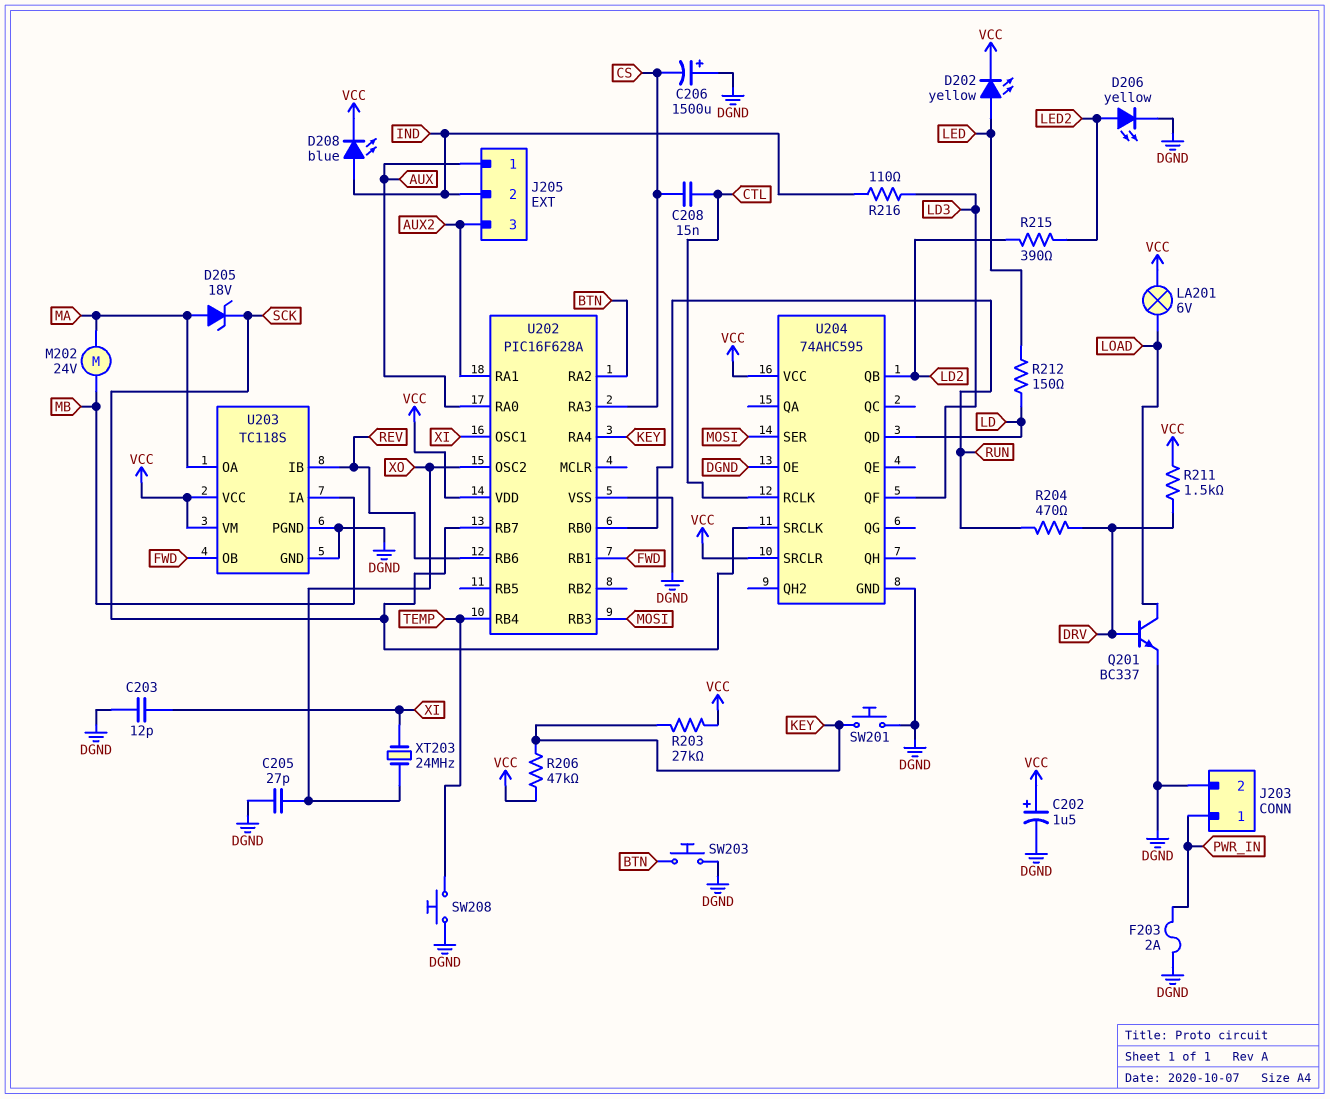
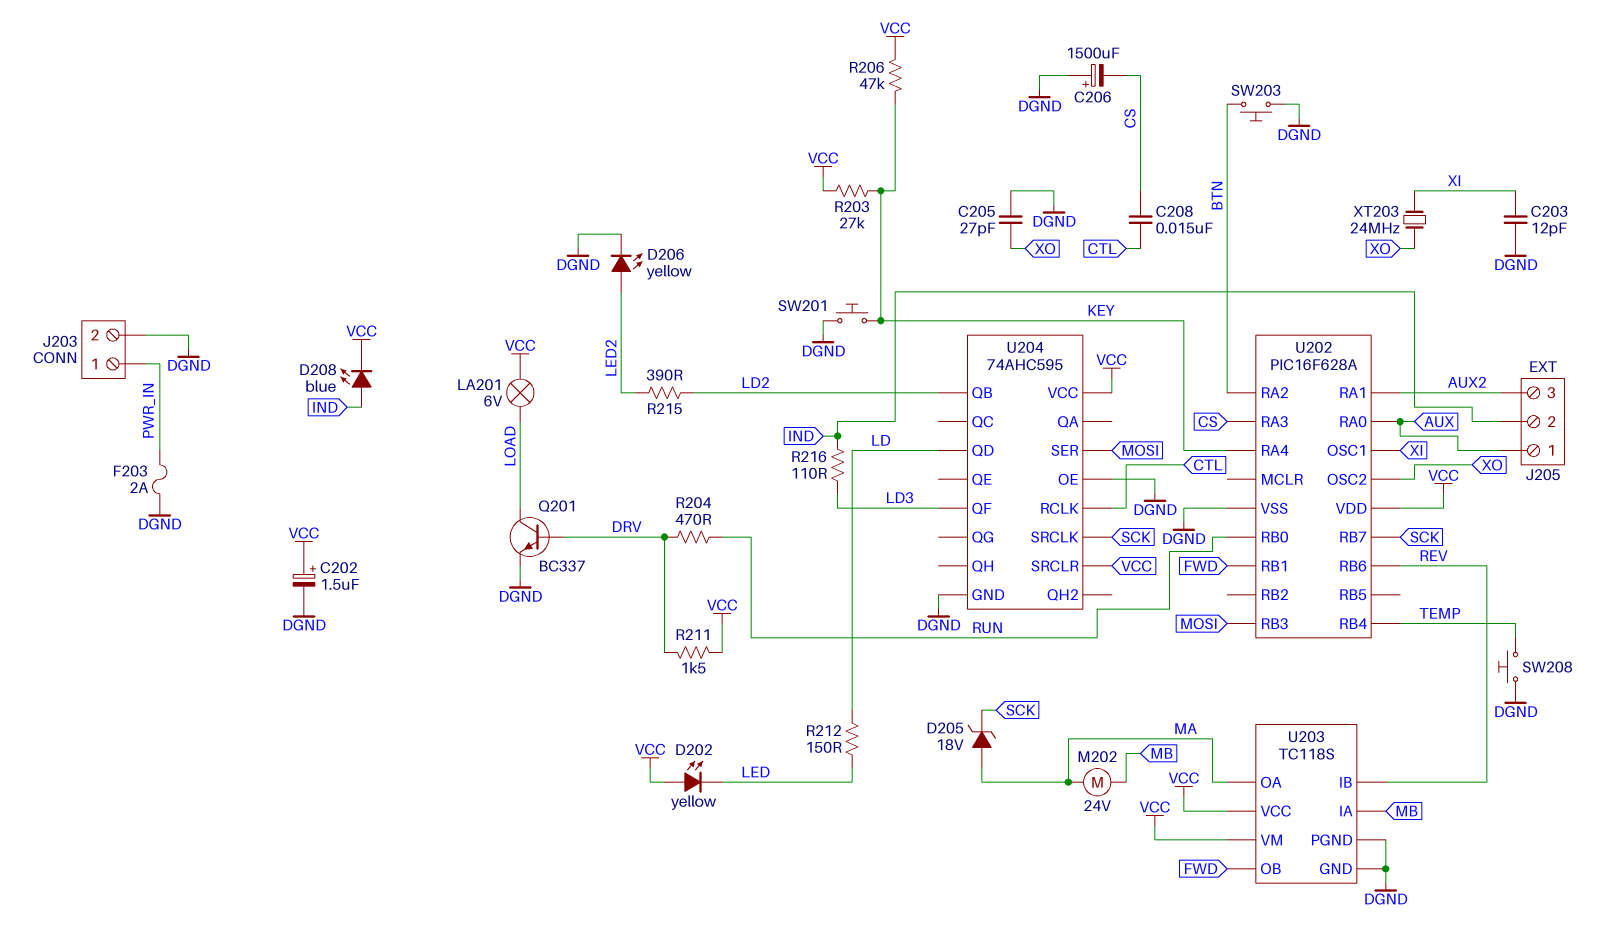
D202: LED yellow (A LED, K VCC) -> LED yellow (A VCC, K LED)

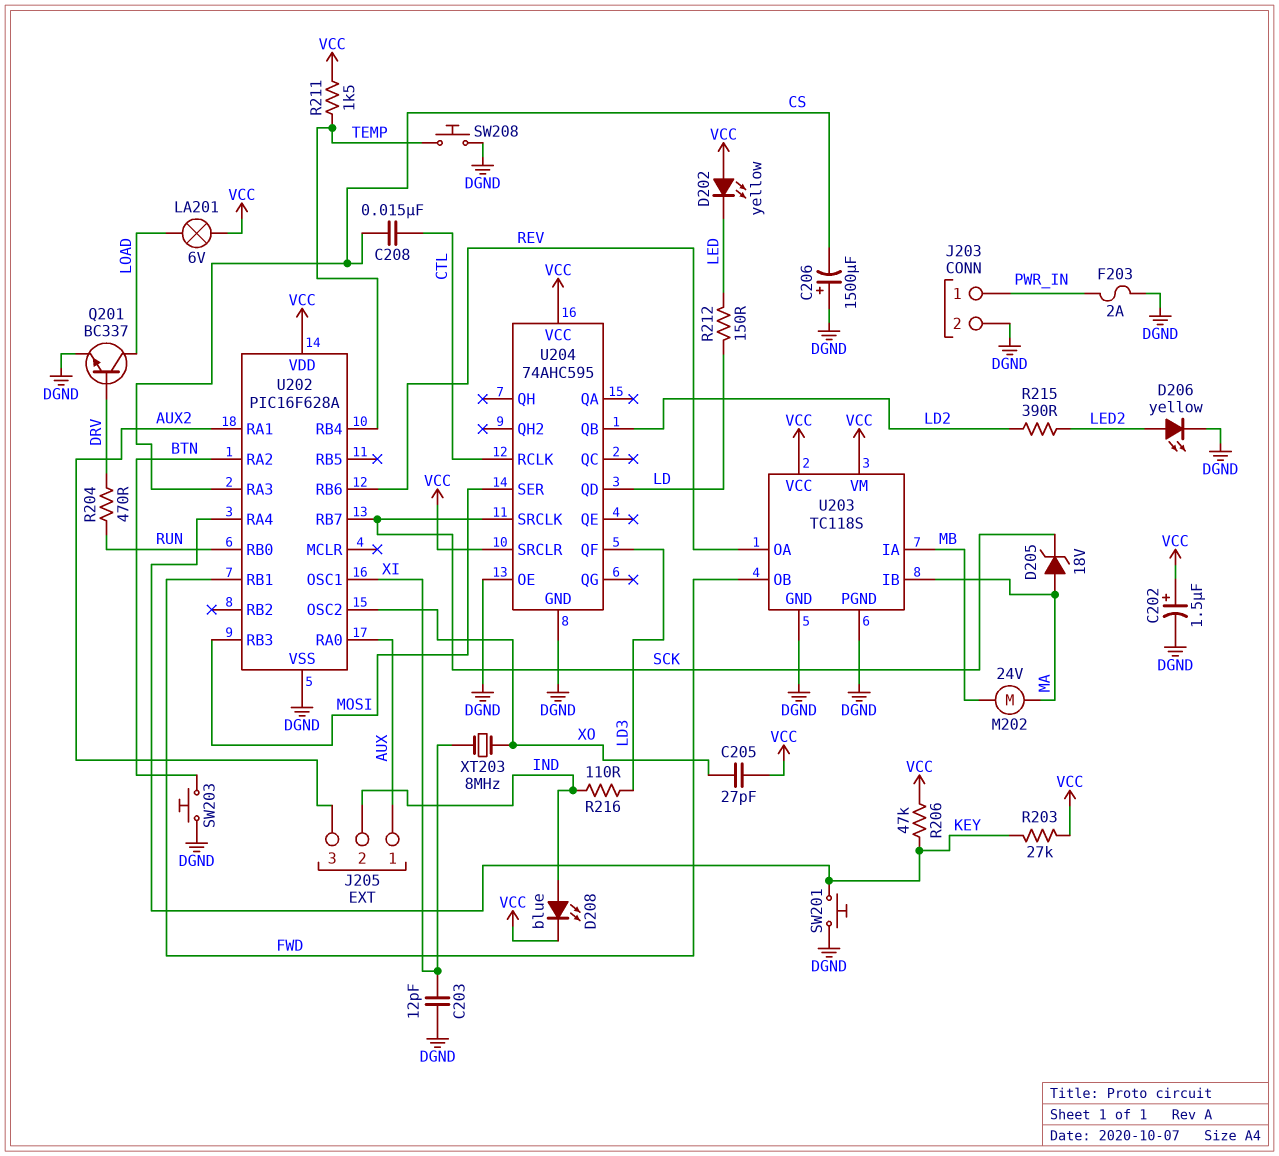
C205: 27pF (DGND, XO) -> 27pF (VCC, XO)
R211: 1.5k (DRV, VCC) -> 1.5k (TEMP, VCC)
U203 pin IB: REV -> MA
U203 pin OA: MA -> REV
XT203: 24MHz (XI, XO) -> 8MHz (XI, XO)

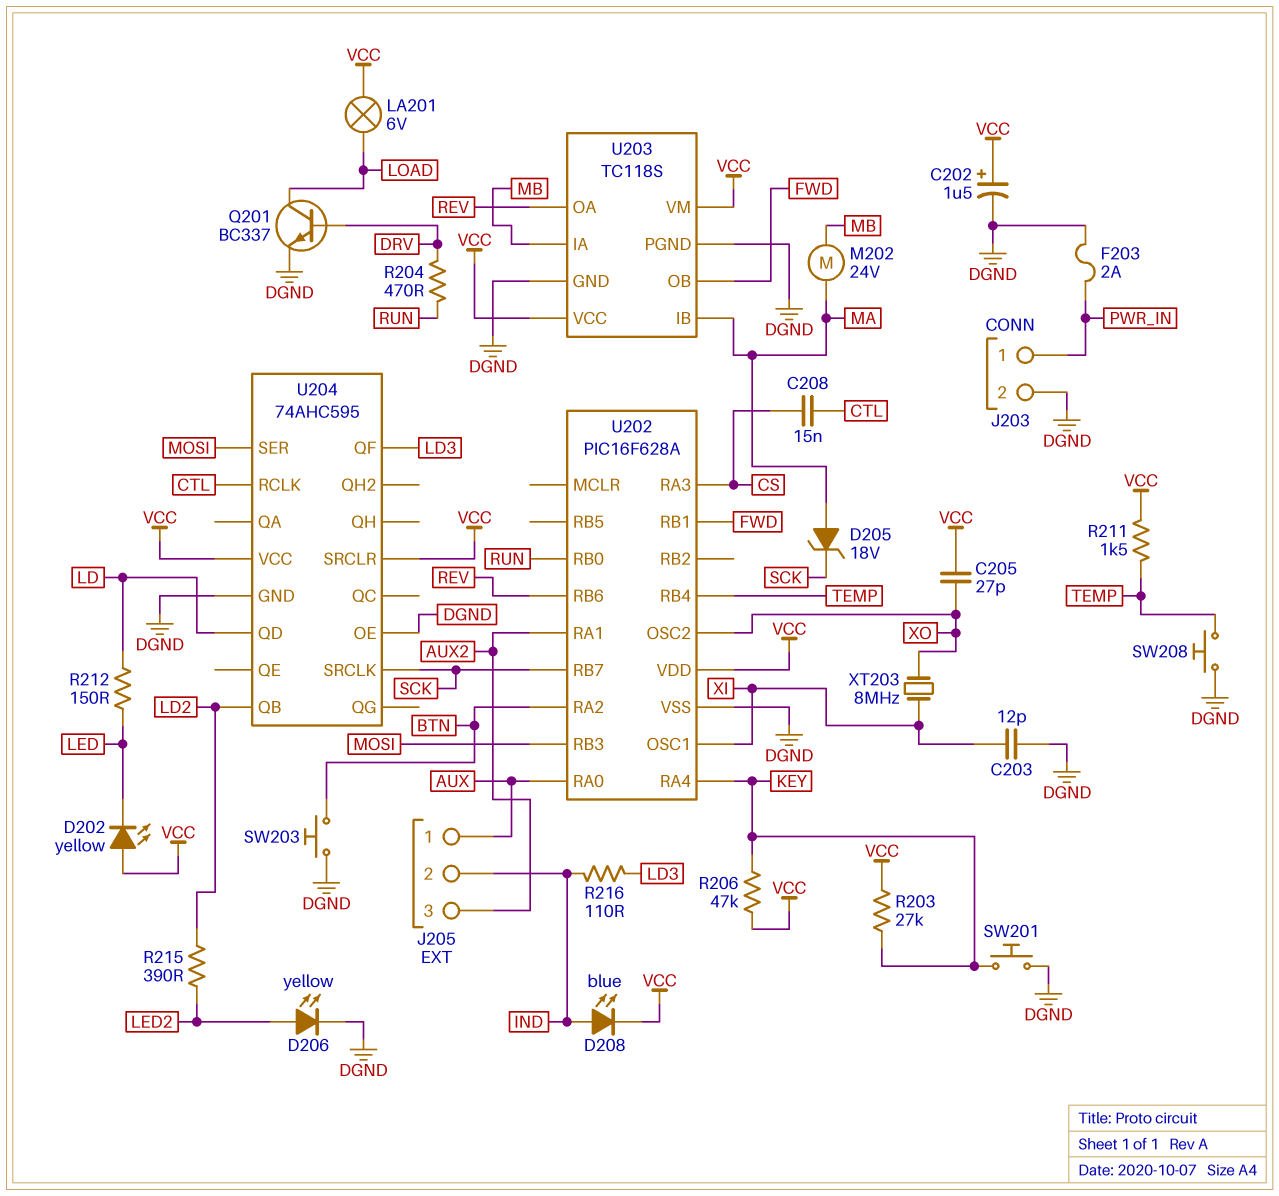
C206: 1500uF (plus DGND, minus CS) -> none

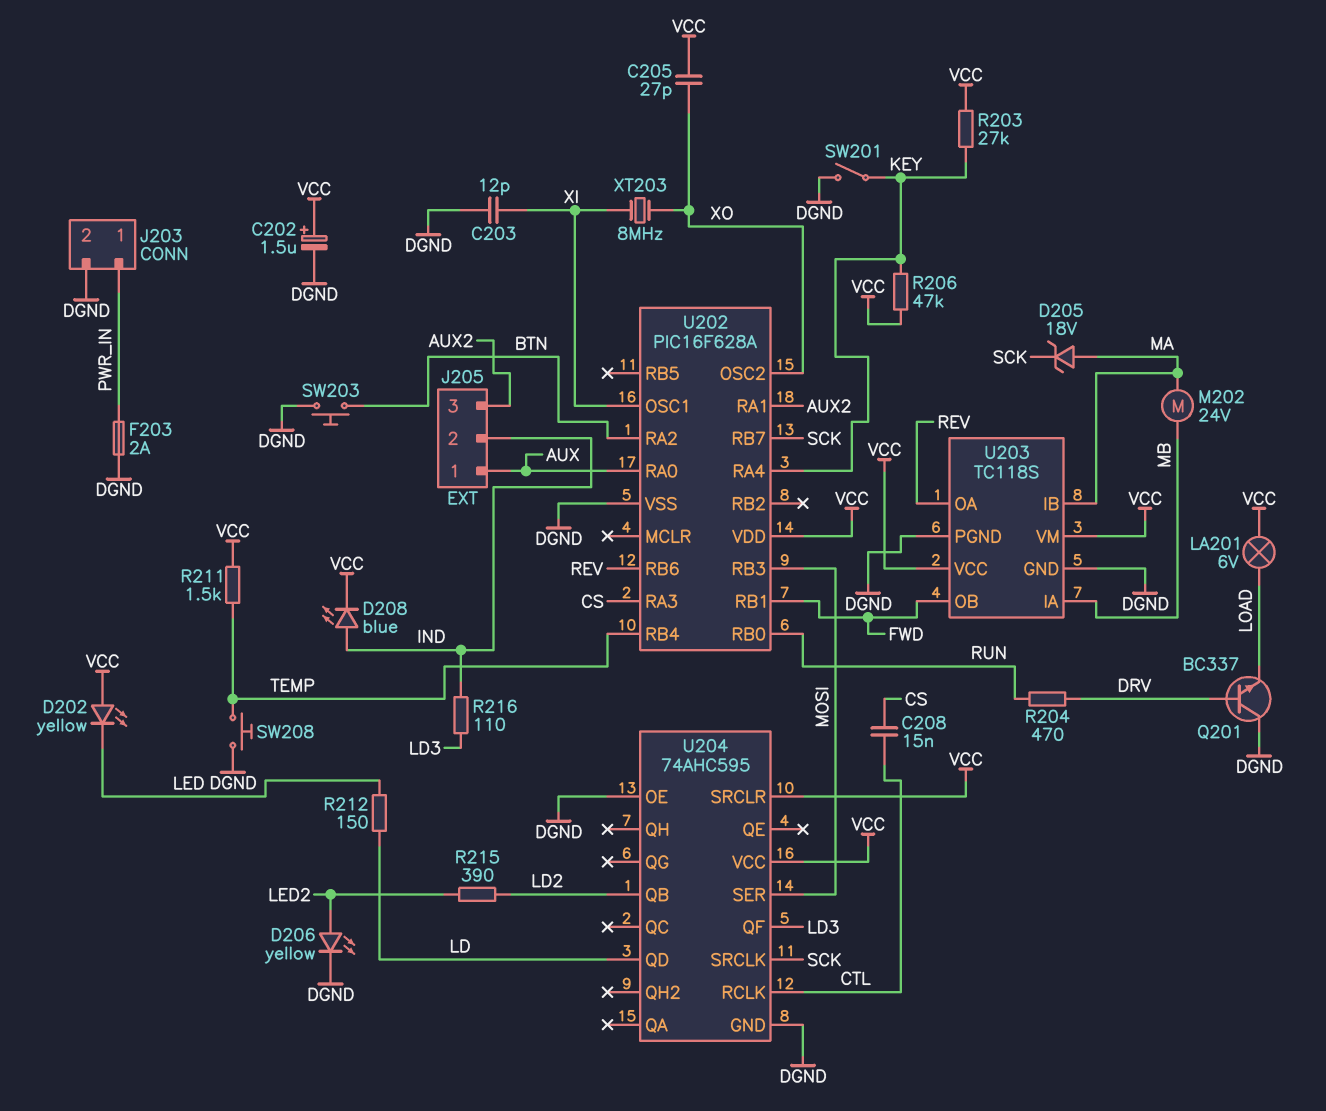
Q201: NPN BC337 (B DRV, C LOAD, E DGND) -> NPN BC337 (B DRV, C DGND, E LOAD)
SW201: button (DGND, KEY) -> switch (DGND, KEY)

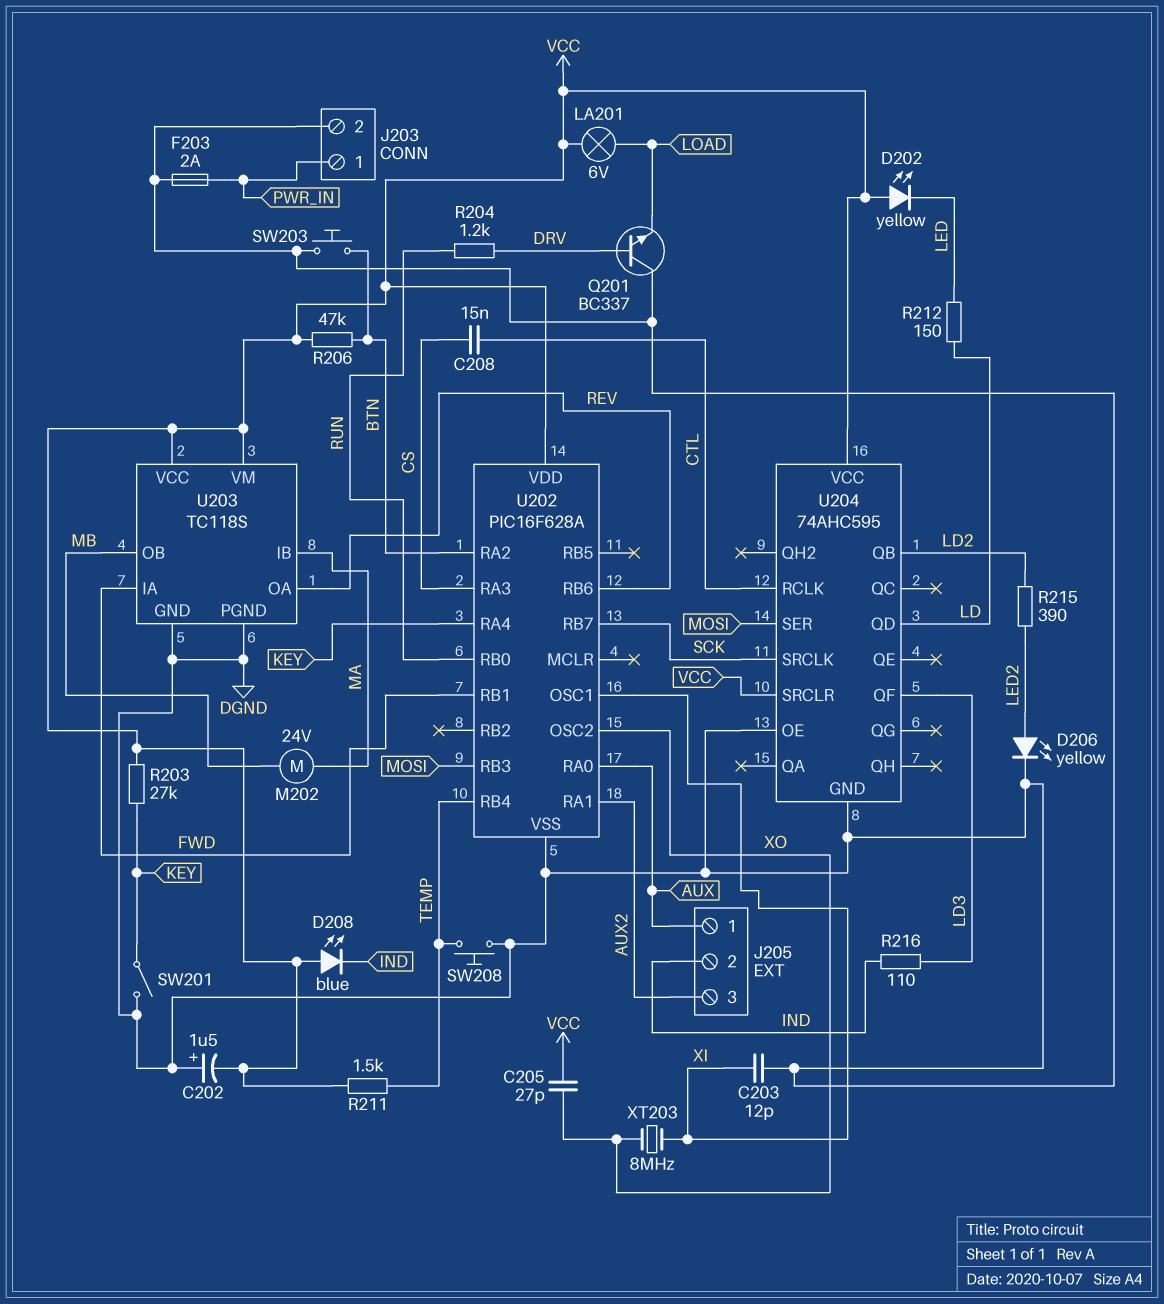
C202: 1.5uF (plus VCC, minus DGND) -> 1.5uF (plus DGND, minus VCC)
D205: zener 18V (A MA, K SCK) -> none
D208: LED blue (A IND, K VCC) -> LED blue (A VCC, K IND)
R204: 470 (DRV, RUN) -> 1.2k (DRV, RUN)
R206: 47k (KEY, VCC) -> 47k (BTN, VCC)
U203 pin IA: MB -> FWD
U203 pin OB: FWD -> MB

